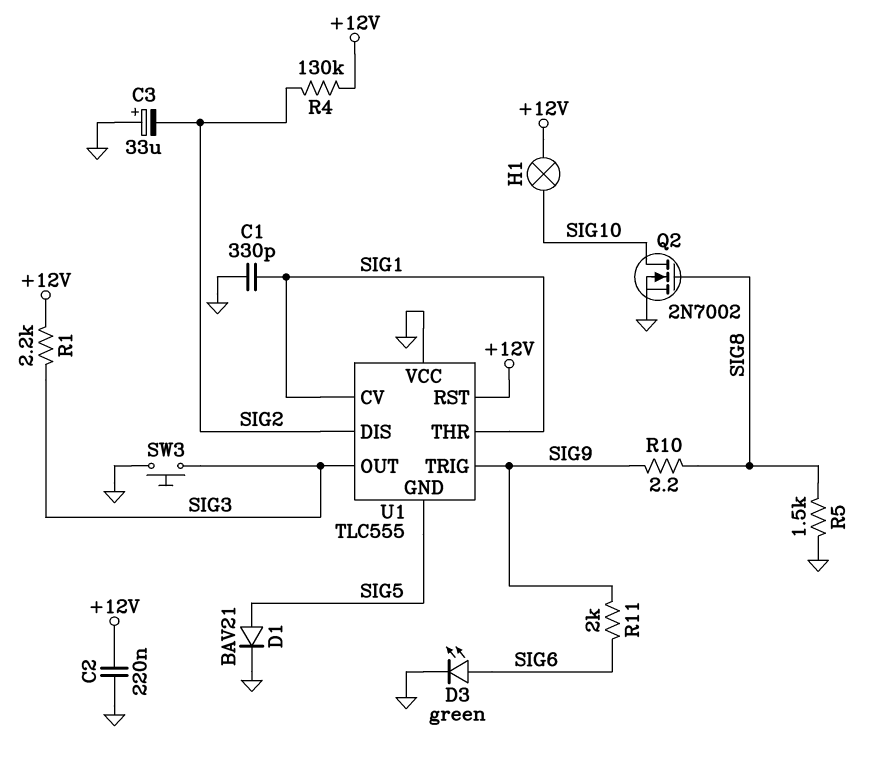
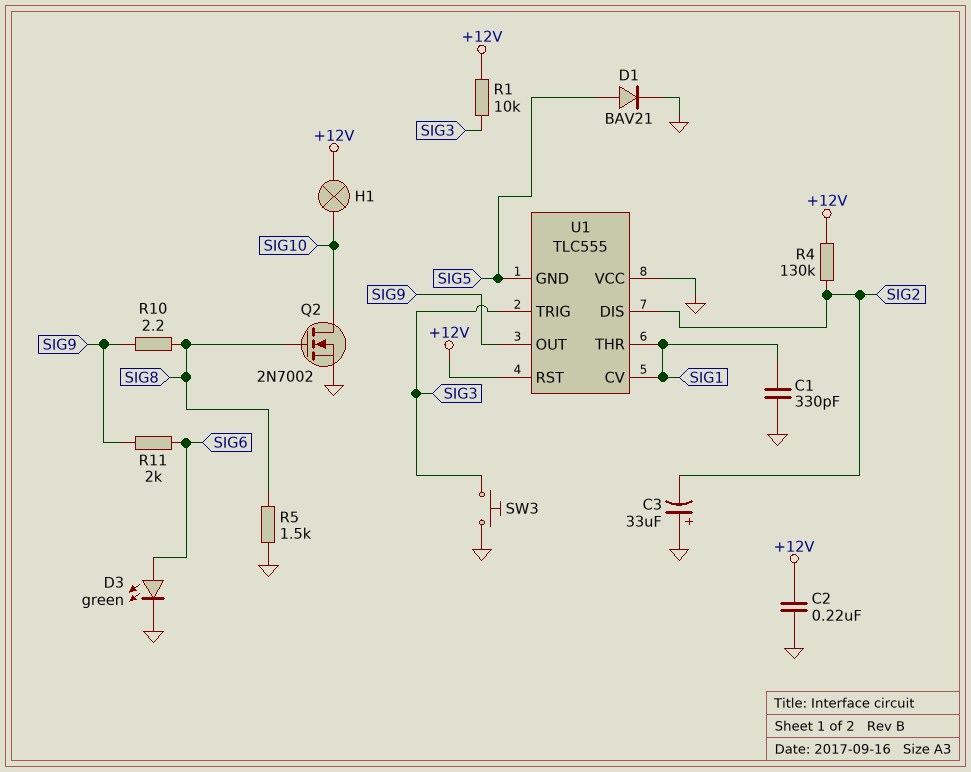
R1: 2.2k (+12V, SIG3) -> 10k (+12V, SIG3)
U1 pin OUT: SIG3 -> SIG9
U1 pin TRIG: SIG9 -> SIG3

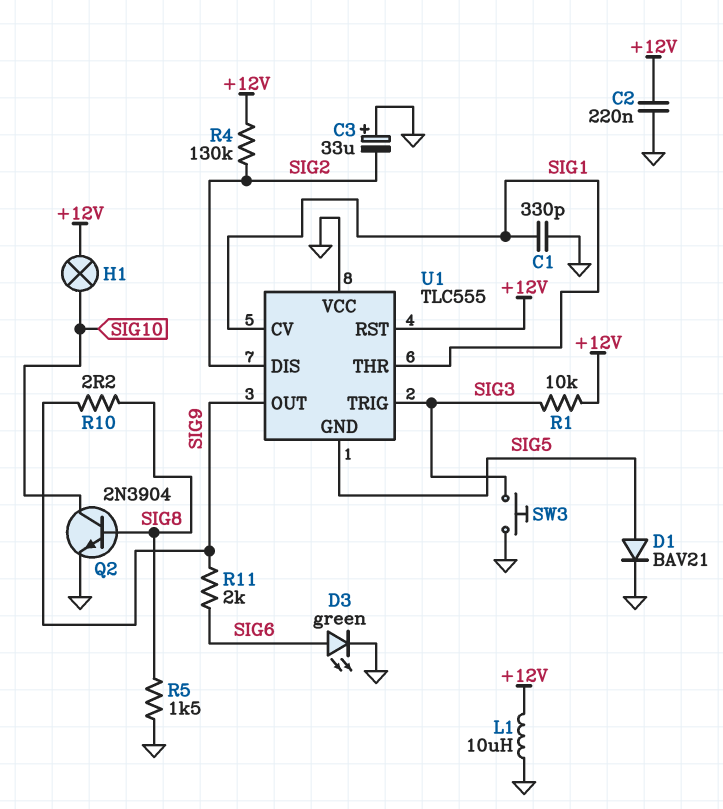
L1: none -> 10uH (+12V, GND)
Q2: NMOS 2N7002 (G SIG8, D SIG10, S GND) -> NPN 2N3904 (B SIG8, C SIG10, E GND)

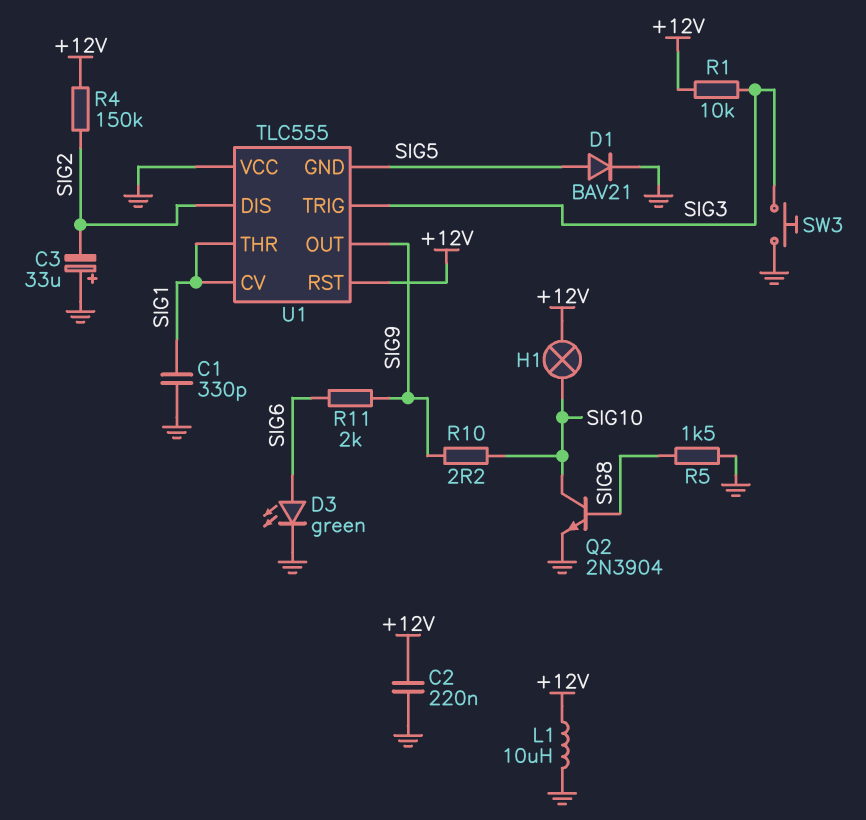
R4: 130k (+12V, SIG2) -> 150k (+12V, SIG2)
R10: 2.2 (SIG8, SIG9) -> 2.2 (SIG9, SIG10)

